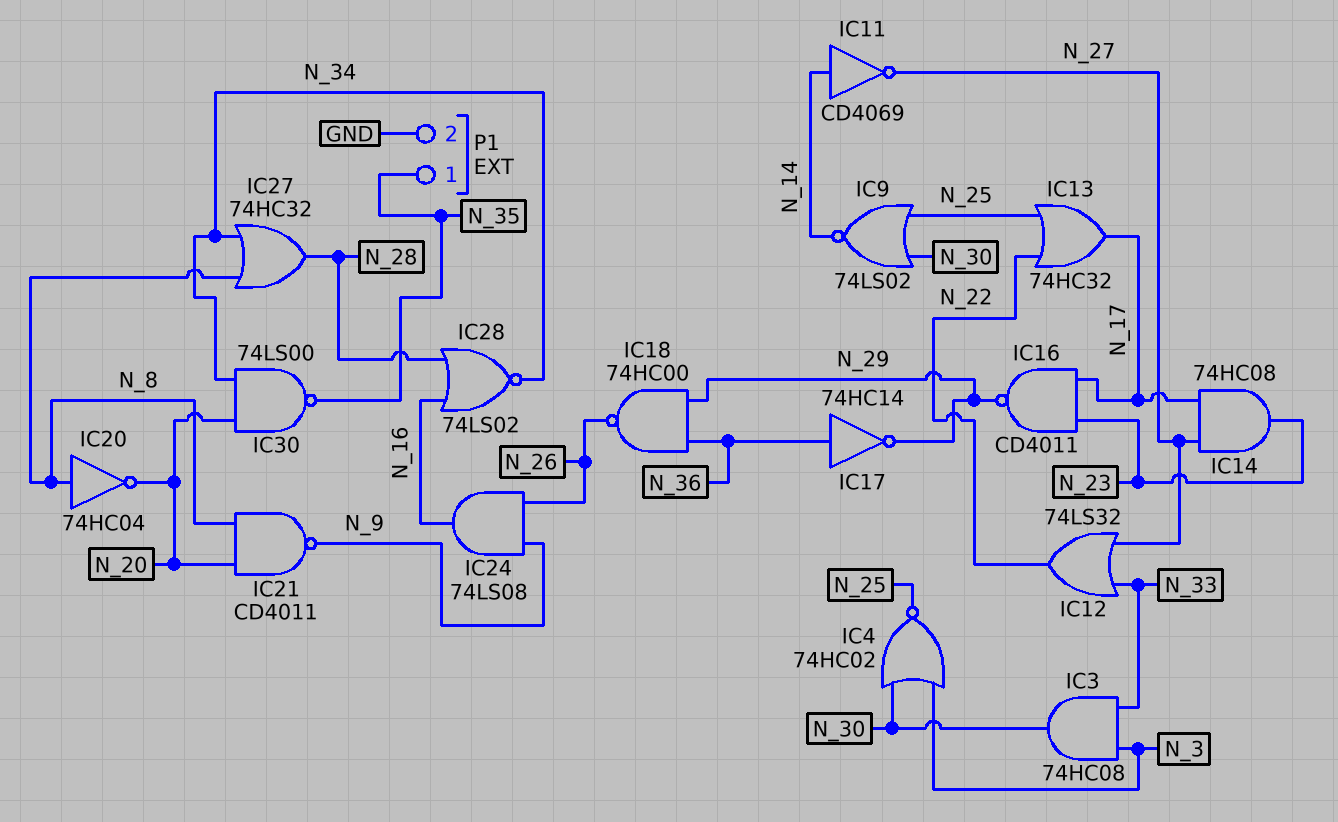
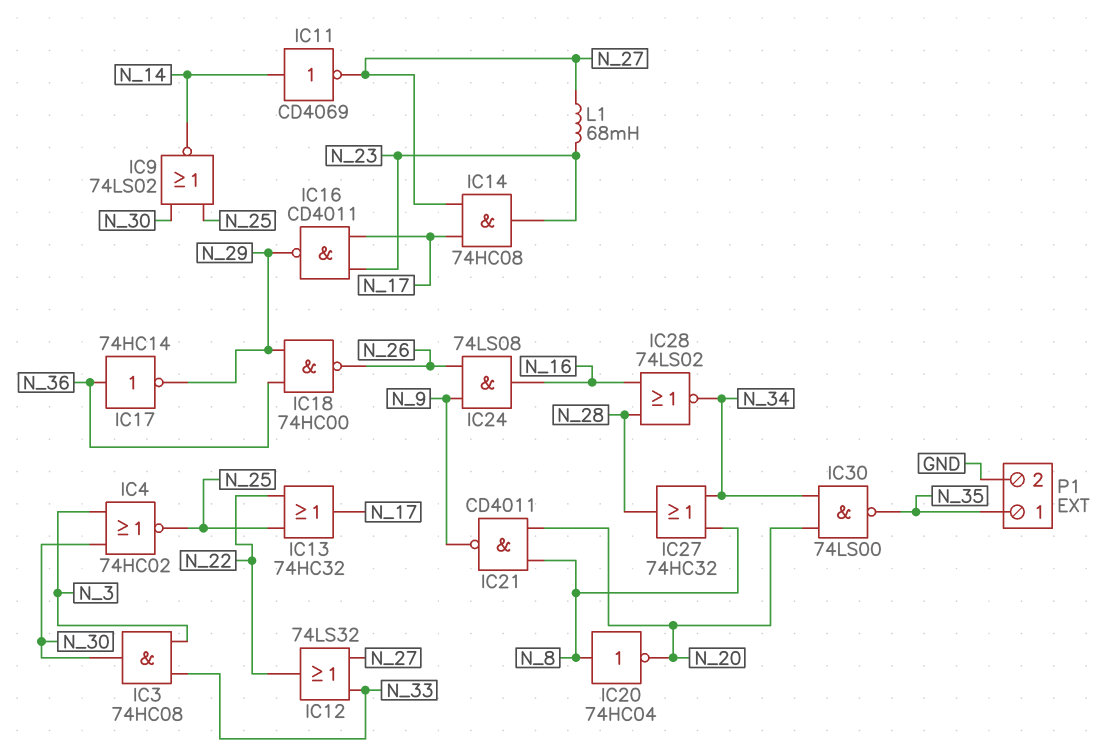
L1: none -> 68mH (N_23, N_27)

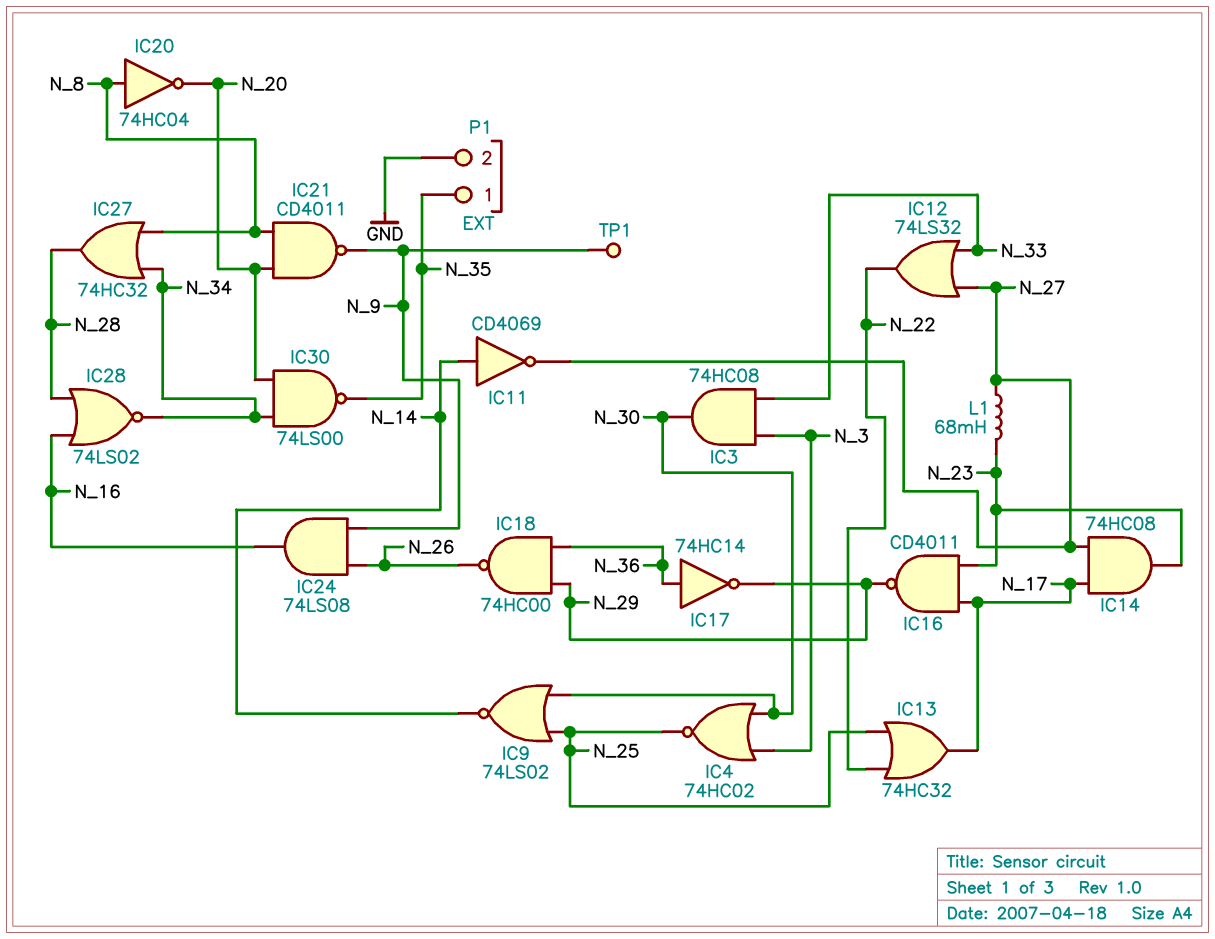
TP1: none -> test point (N_9)

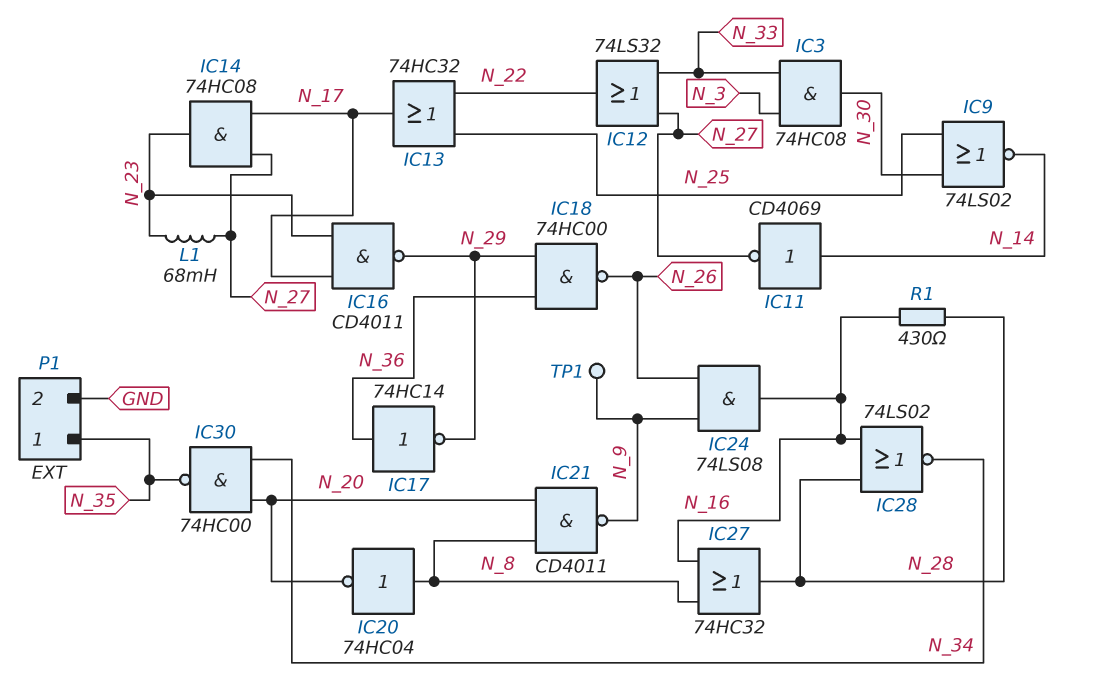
IC4: NOR 74HC02 (in N_3, in N_30, out N_25) -> none
IC27: OR 74HC32 (in N_8, in N_34, out N_28) -> OR 74HC32 (in N_8, in N_16, out N_28)
IC30: NAND 74LS00 (in N_20, in N_34, out N_35) -> NAND 74HC00 (in N_20, in N_34, out N_35)
R1: none -> 430 (N_16, N_28)

